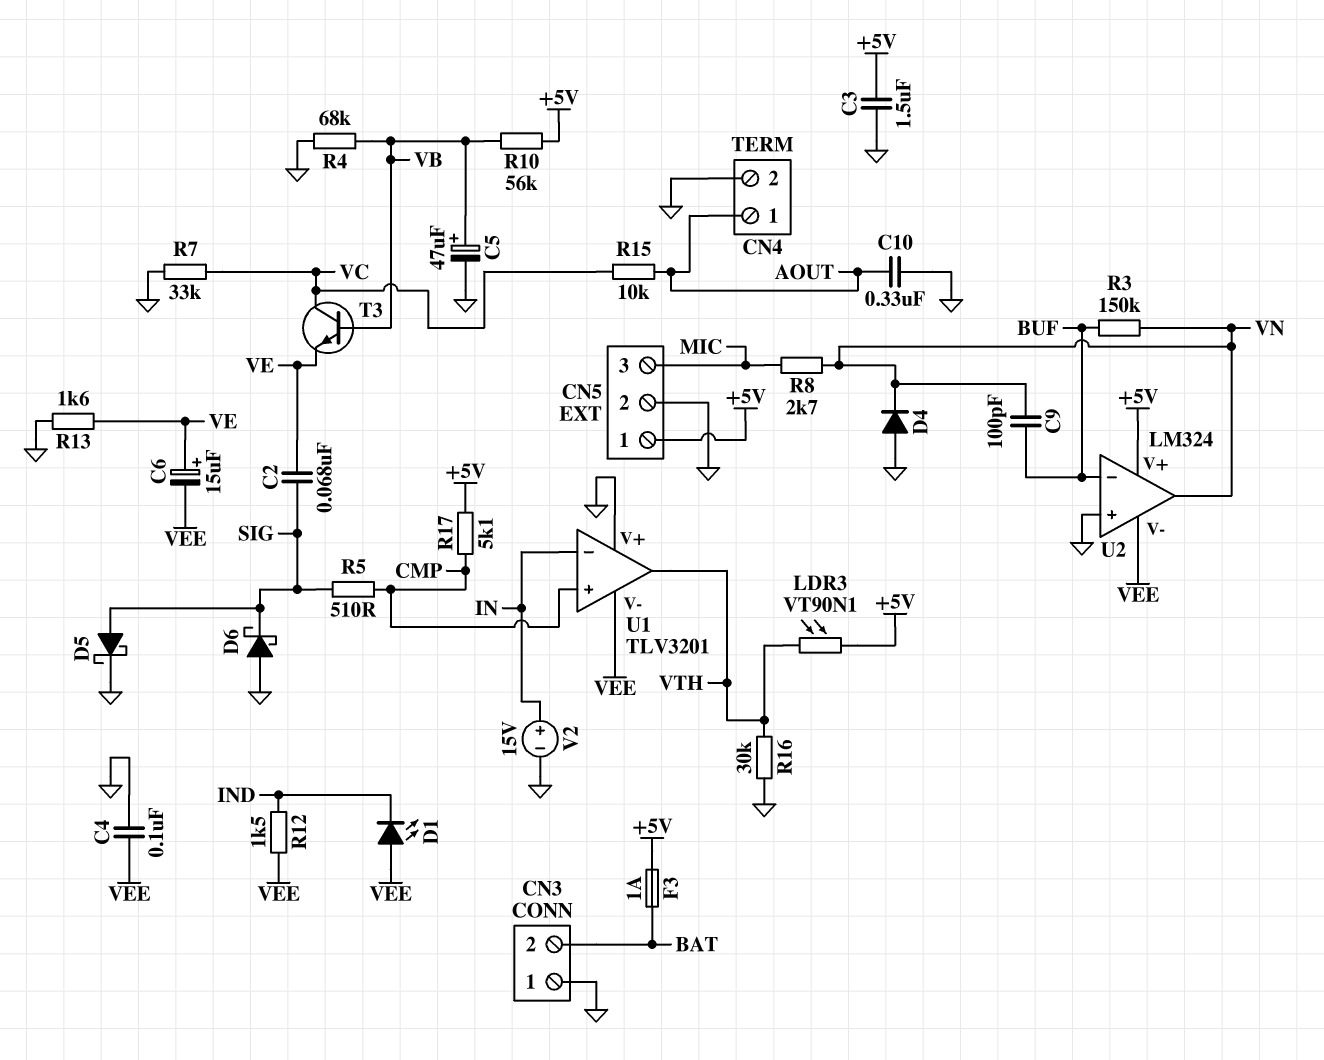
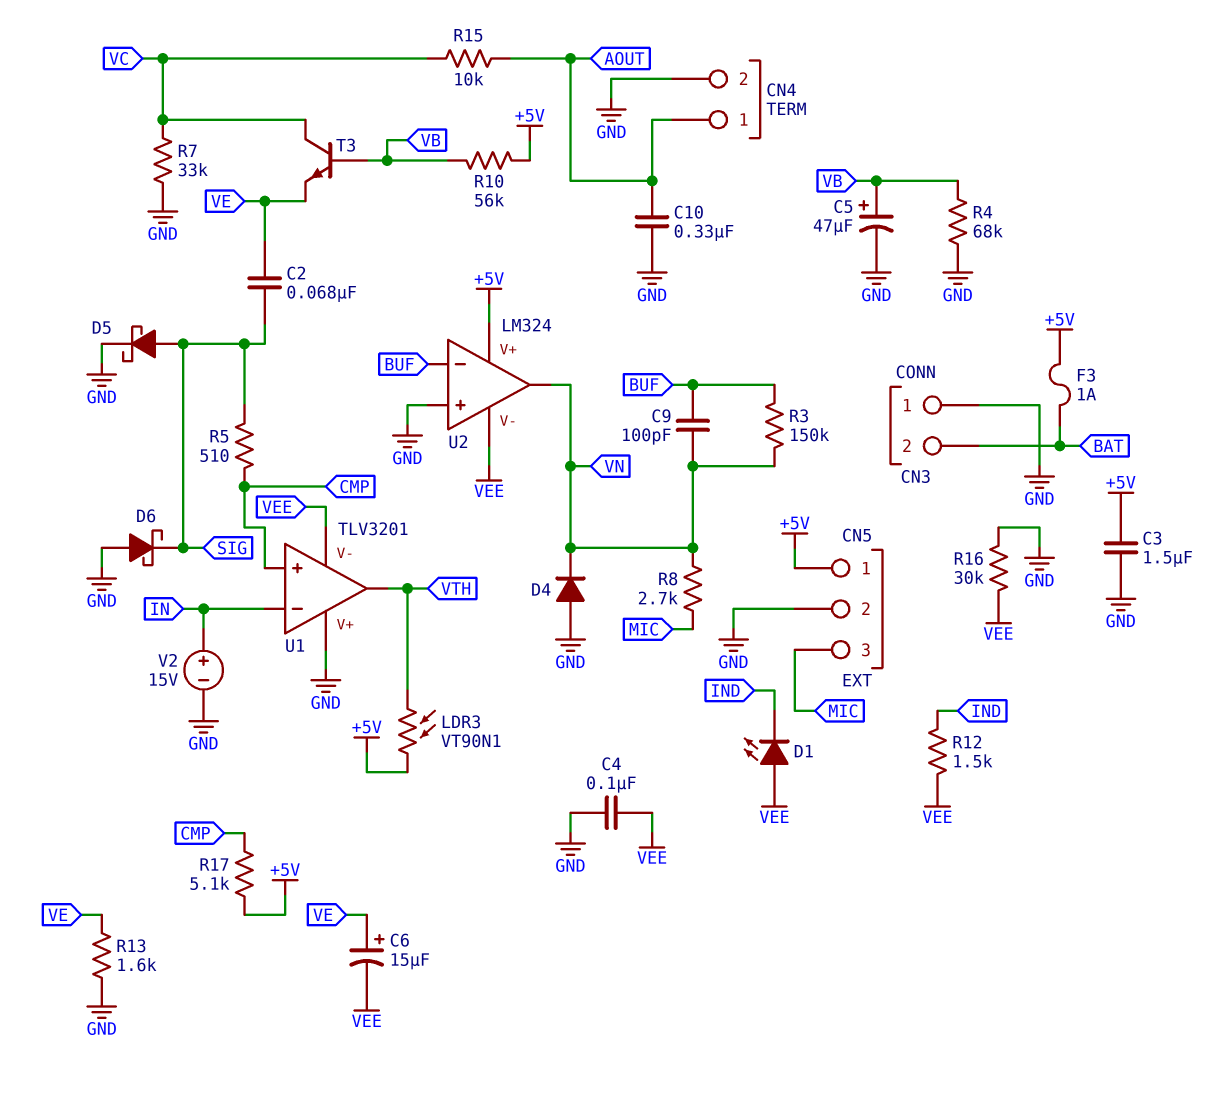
R16: 30k (GND, VTH) -> 30k (GND, VEE)

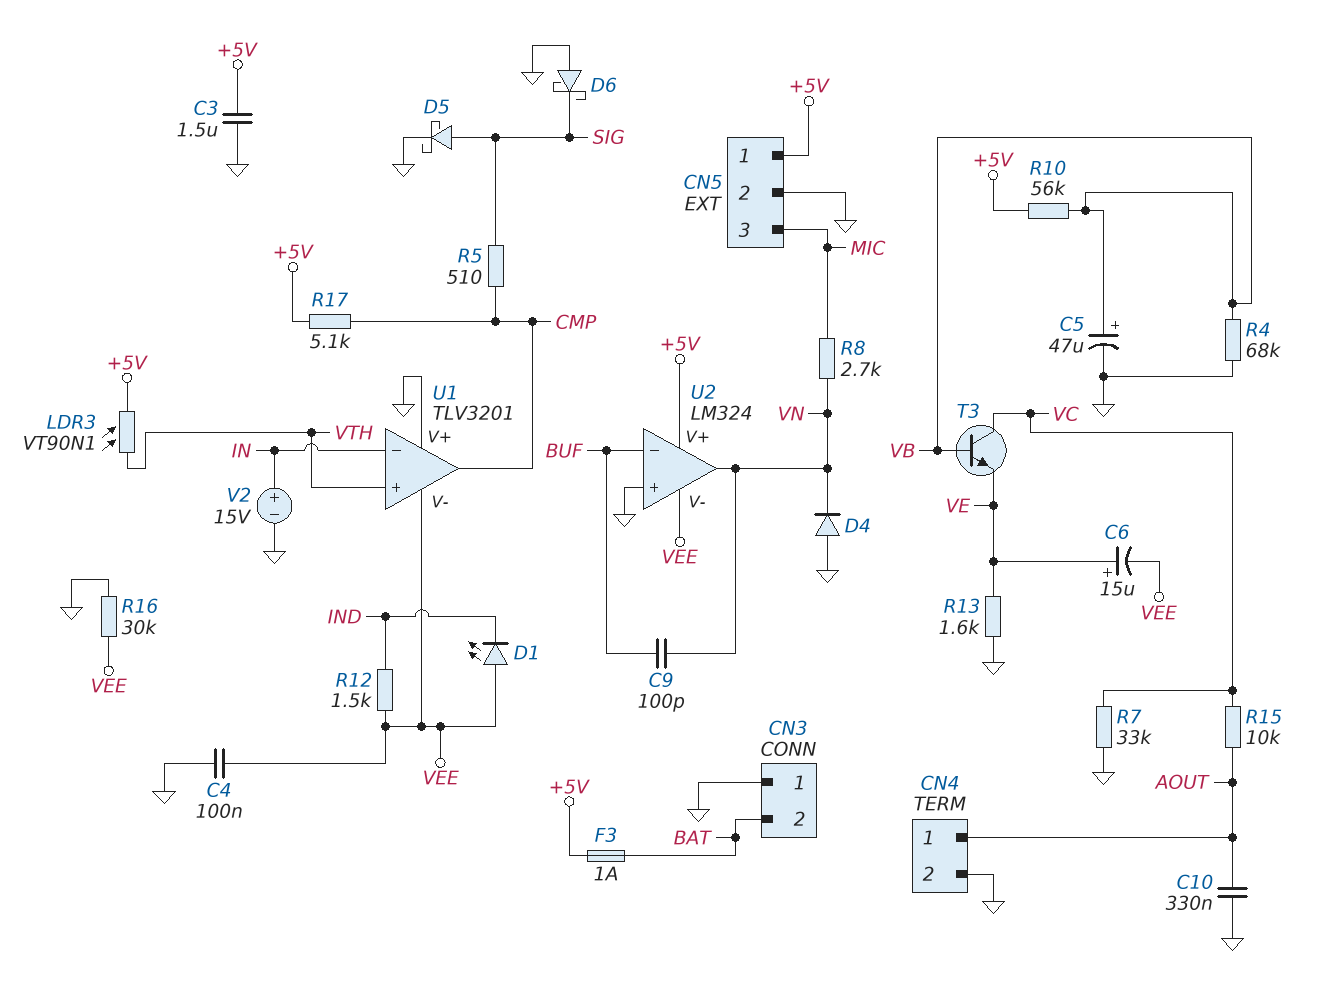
C2: 68nF (SIG, VE) -> none
R3: 150k (BUF, VN) -> none
U1 pin in+: CMP -> VTH
U1 pin out: VTH -> CMP

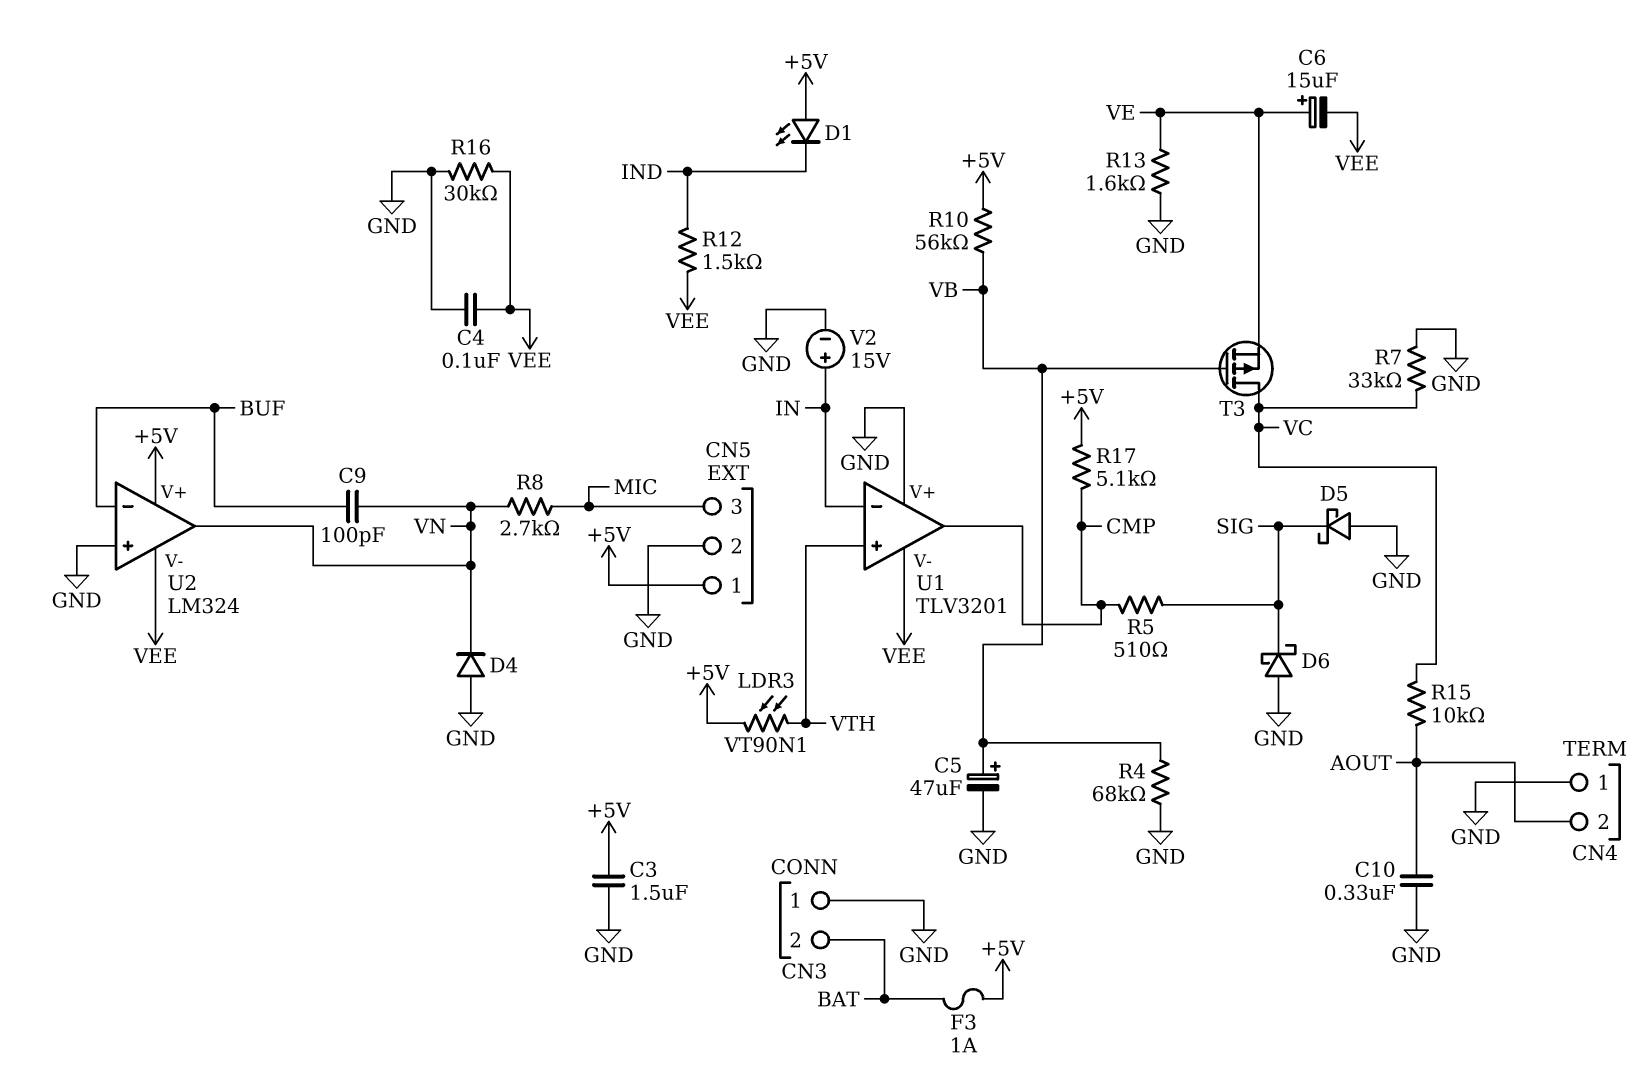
CN4 pin 1: AOUT -> GND
CN4 pin 2: GND -> AOUT
D1: LED (A VEE, K IND) -> LED (A +5V, K IND)
D5: schottky (A SIG, K GND) -> schottky (A GND, K SIG)
T3: NPN (B VB, C VC, E VE) -> PMOS (G VB, D VC, S VE)

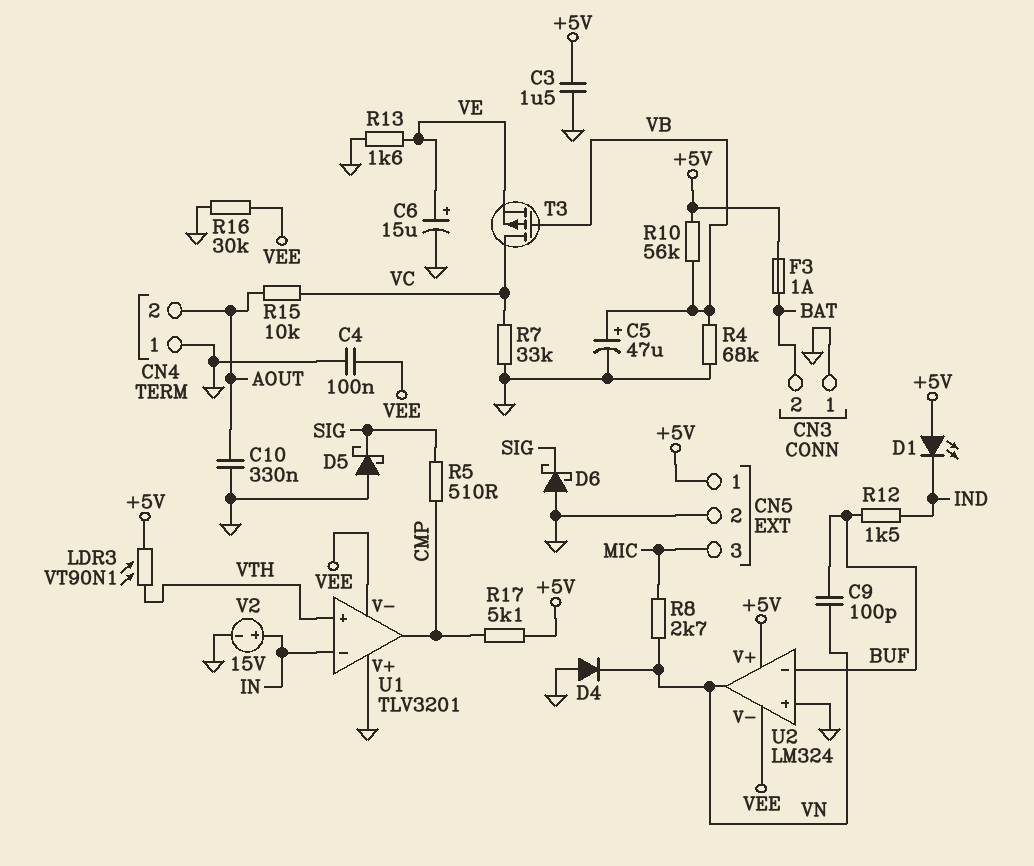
C6: 15uF (plus VE, minus VEE) -> 15uF (plus VE, minus GND)
R12: 1.5k (IND, VEE) -> 1.5k (BUF, IND)

